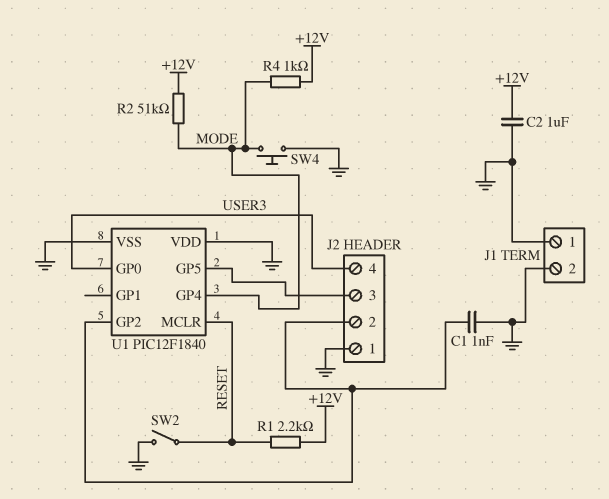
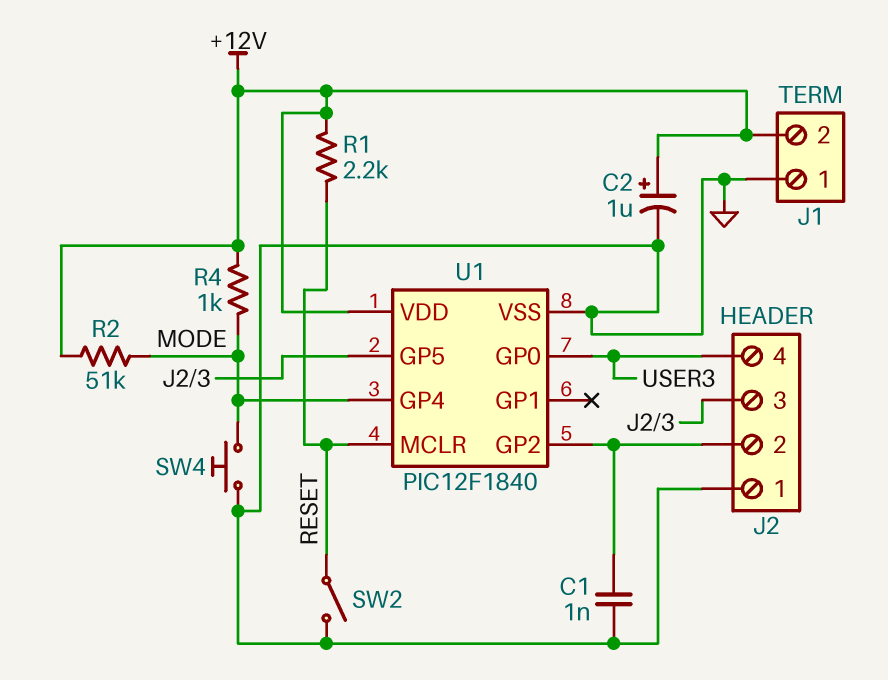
C2: 1uF (+12V, GND) -> 1uF (plus +12V, minus GND)
J1 pin 2: GND -> +12V
U1 pin VDD: GND -> +12V

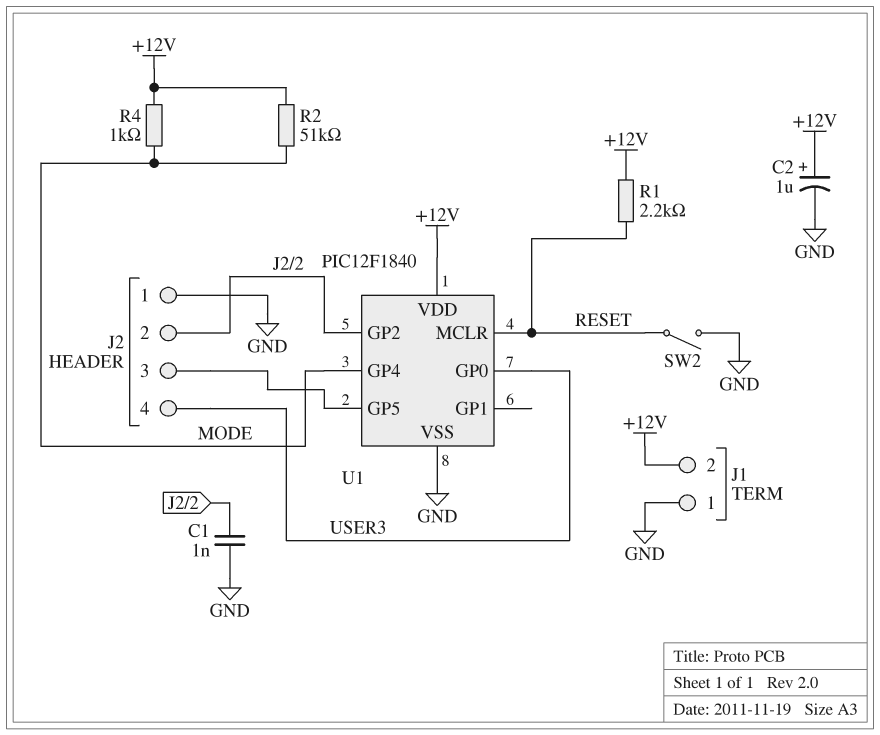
SW4: button (GND, MODE) -> none

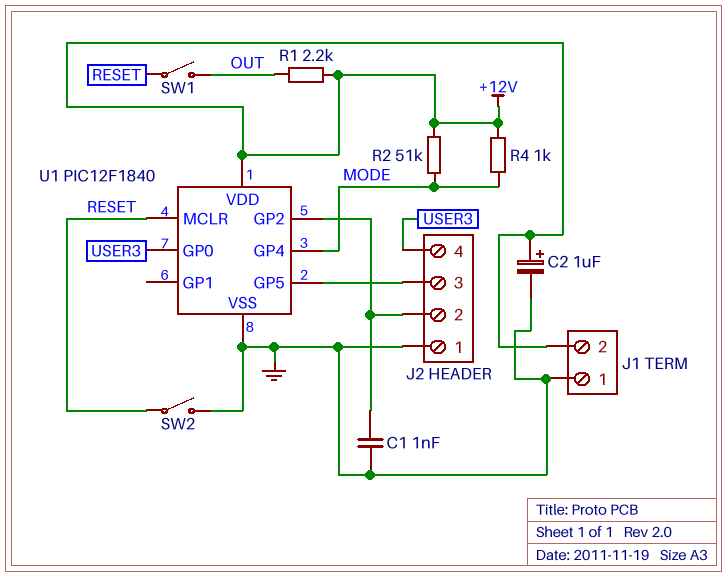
R1: 2.2k (+12V, RESET) -> 2.2k (+12V, OUT)
SW1: none -> switch (OUT, RESET)

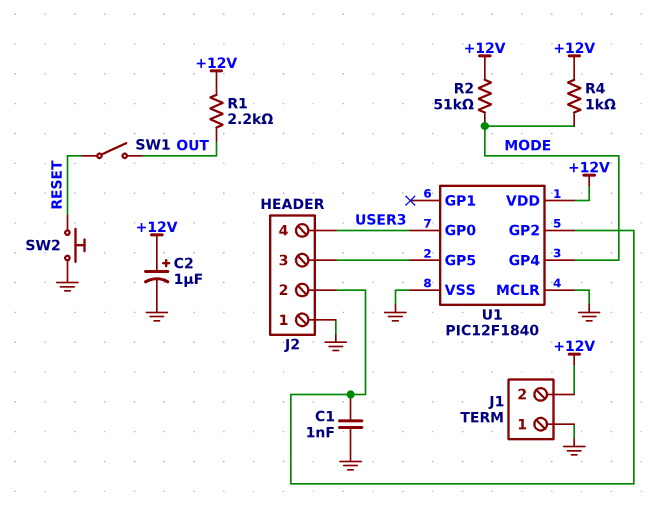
SW2: switch (GND, RESET) -> button (GND, RESET)
U1 pin MCLR: RESET -> GND

